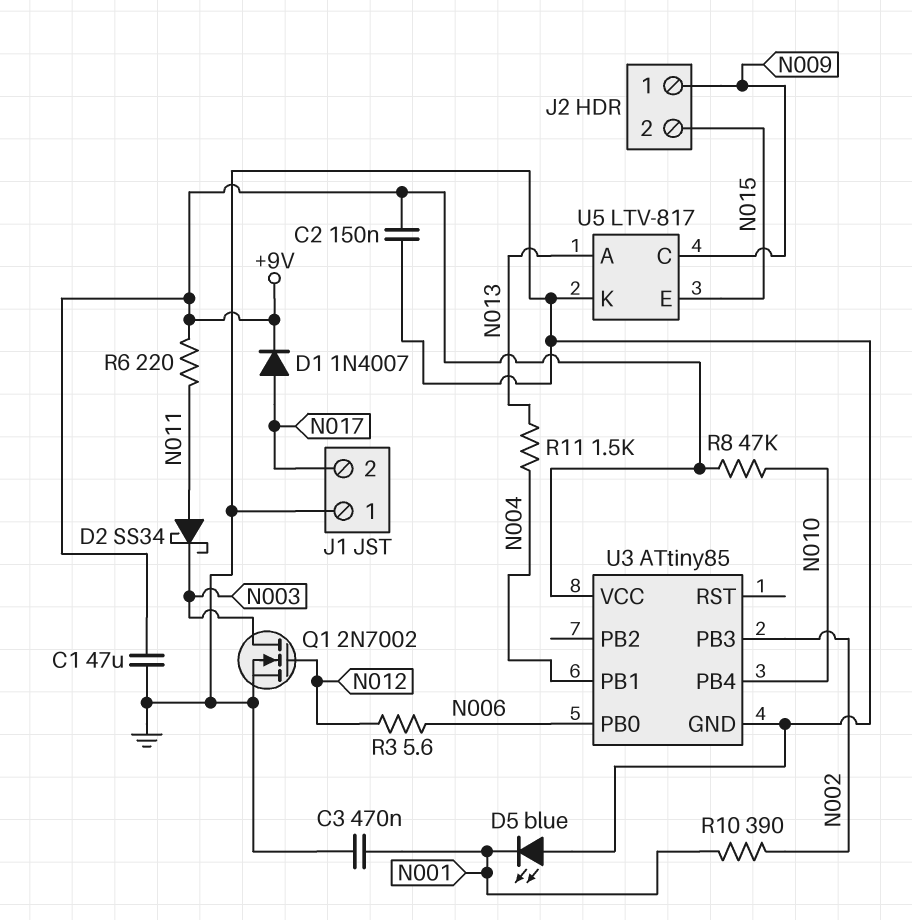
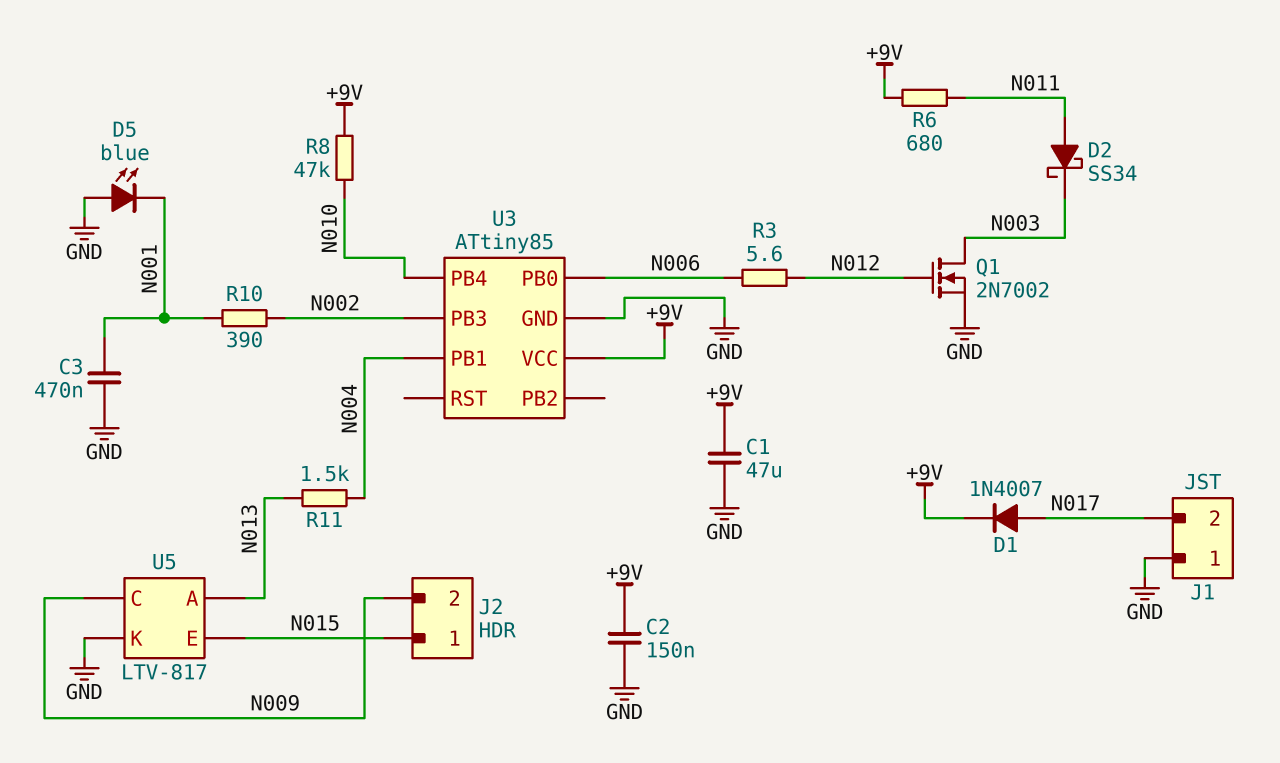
J2 pin 1: N009 -> N015
J2 pin 2: N015 -> N009
R6: 220 (+9V, N011) -> 680 (+9V, N011)

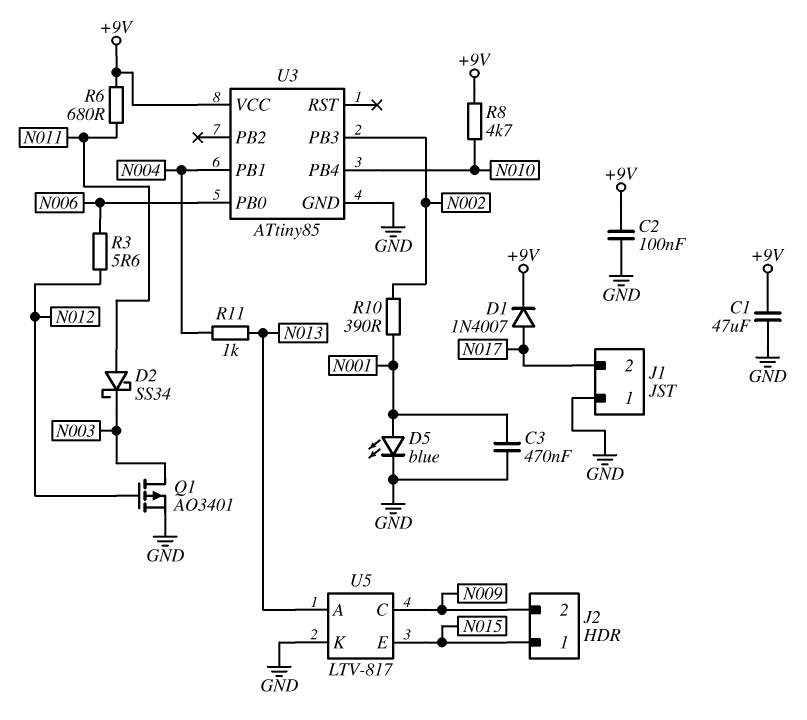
C2: 150nF (+9V, GND) -> 100nF (+9V, GND)
D5: LED blue (A GND, K N001) -> LED blue (A N001, K GND)
Q1: NMOS 2N7002 (G N012, D N003, S GND) -> PMOS AO3401 (G N012, D N003, S GND)
R8: 47k (+9V, N010) -> 4.7k (+9V, N010)
R11: 1.5k (N004, N013) -> 1k (N004, N013)

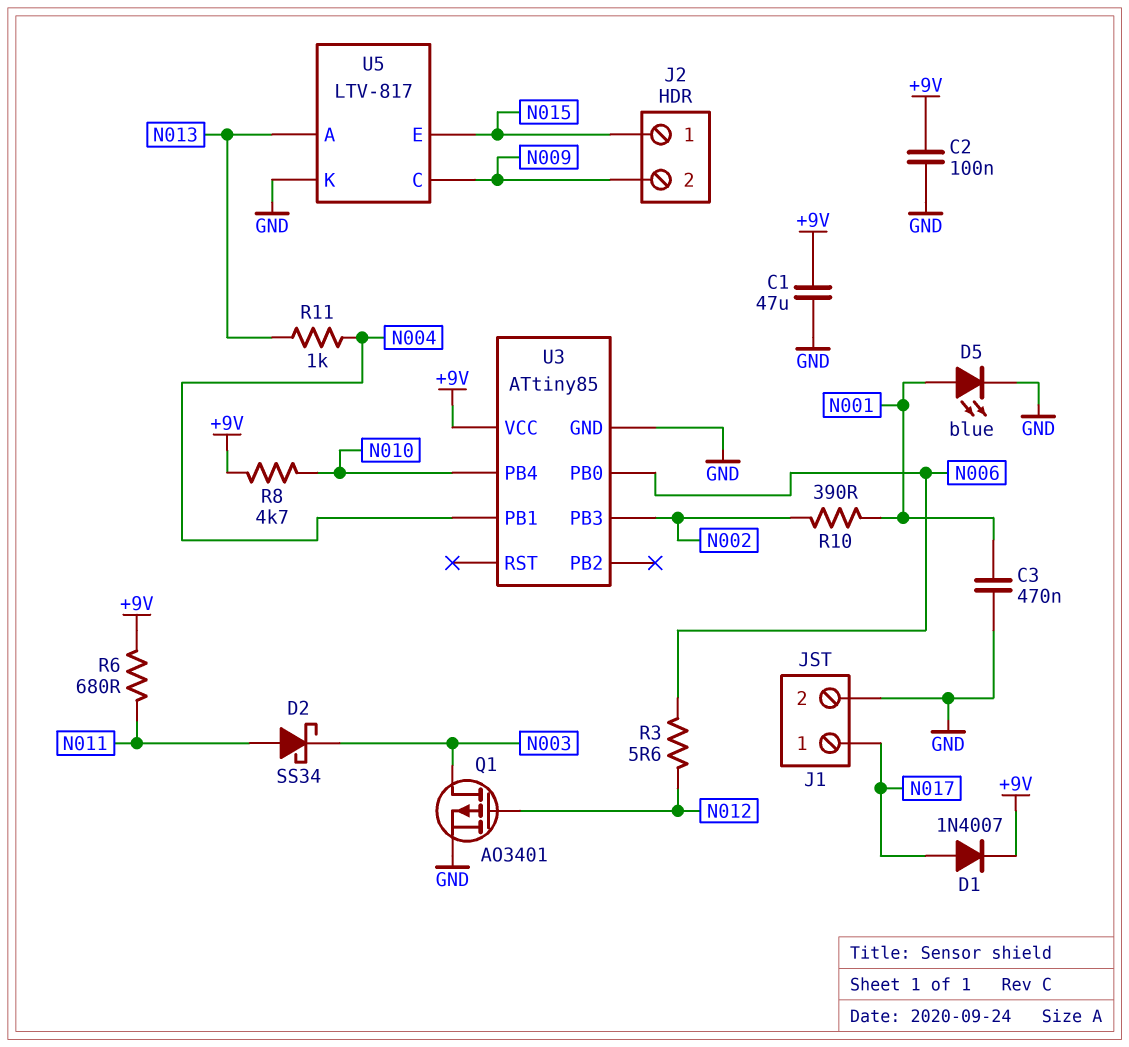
J1 pin 1: GND -> N017
J1 pin 2: N017 -> GND

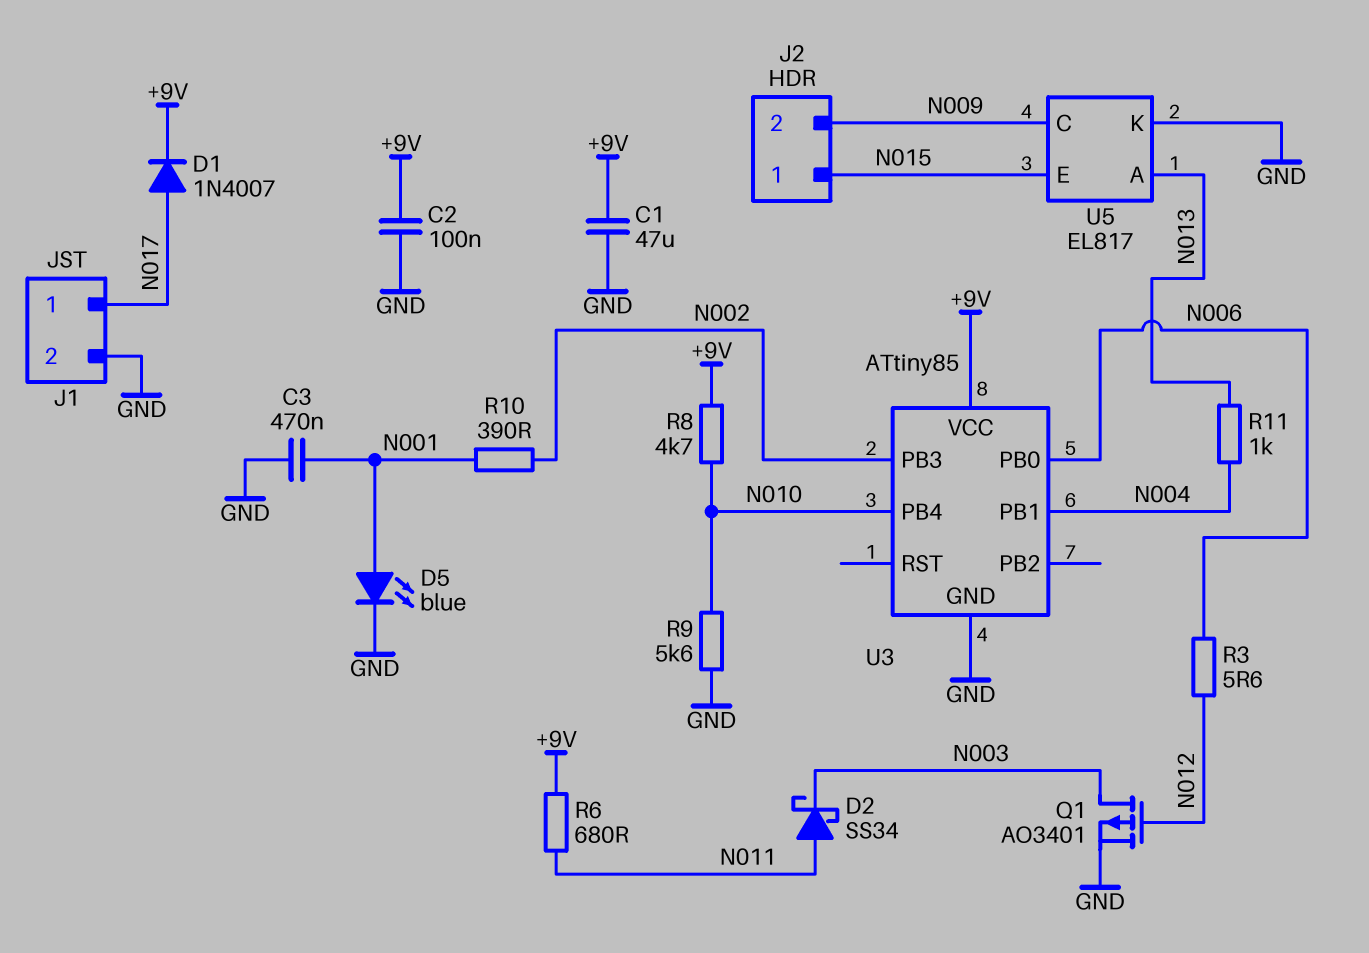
R9: none -> 5.6k (GND, N010)
U5: LTV-817 -> EL817

